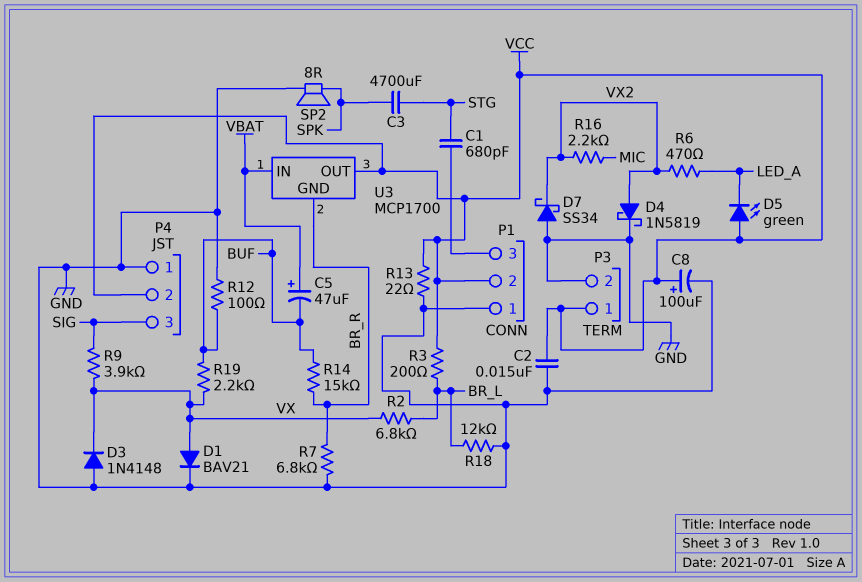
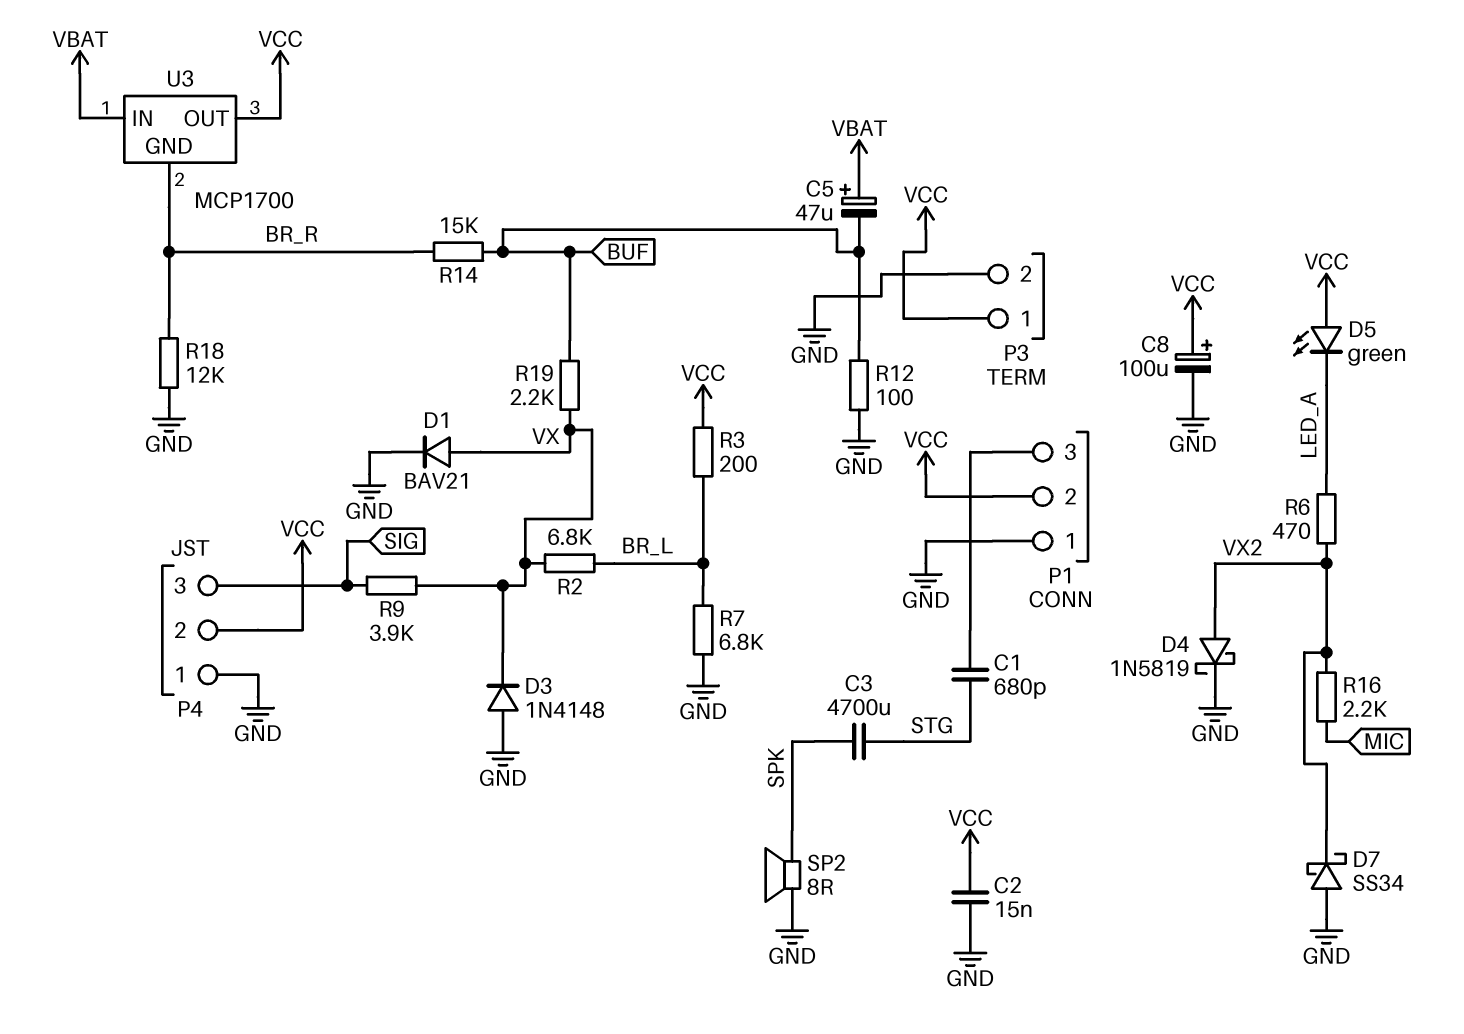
R7: 6.8k (BR_R, GND) -> 6.8k (BR_L, GND)
R13: 22 (GND, VCC) -> none
R18: 12k (BR_L, GND) -> 12k (BR_R, GND)

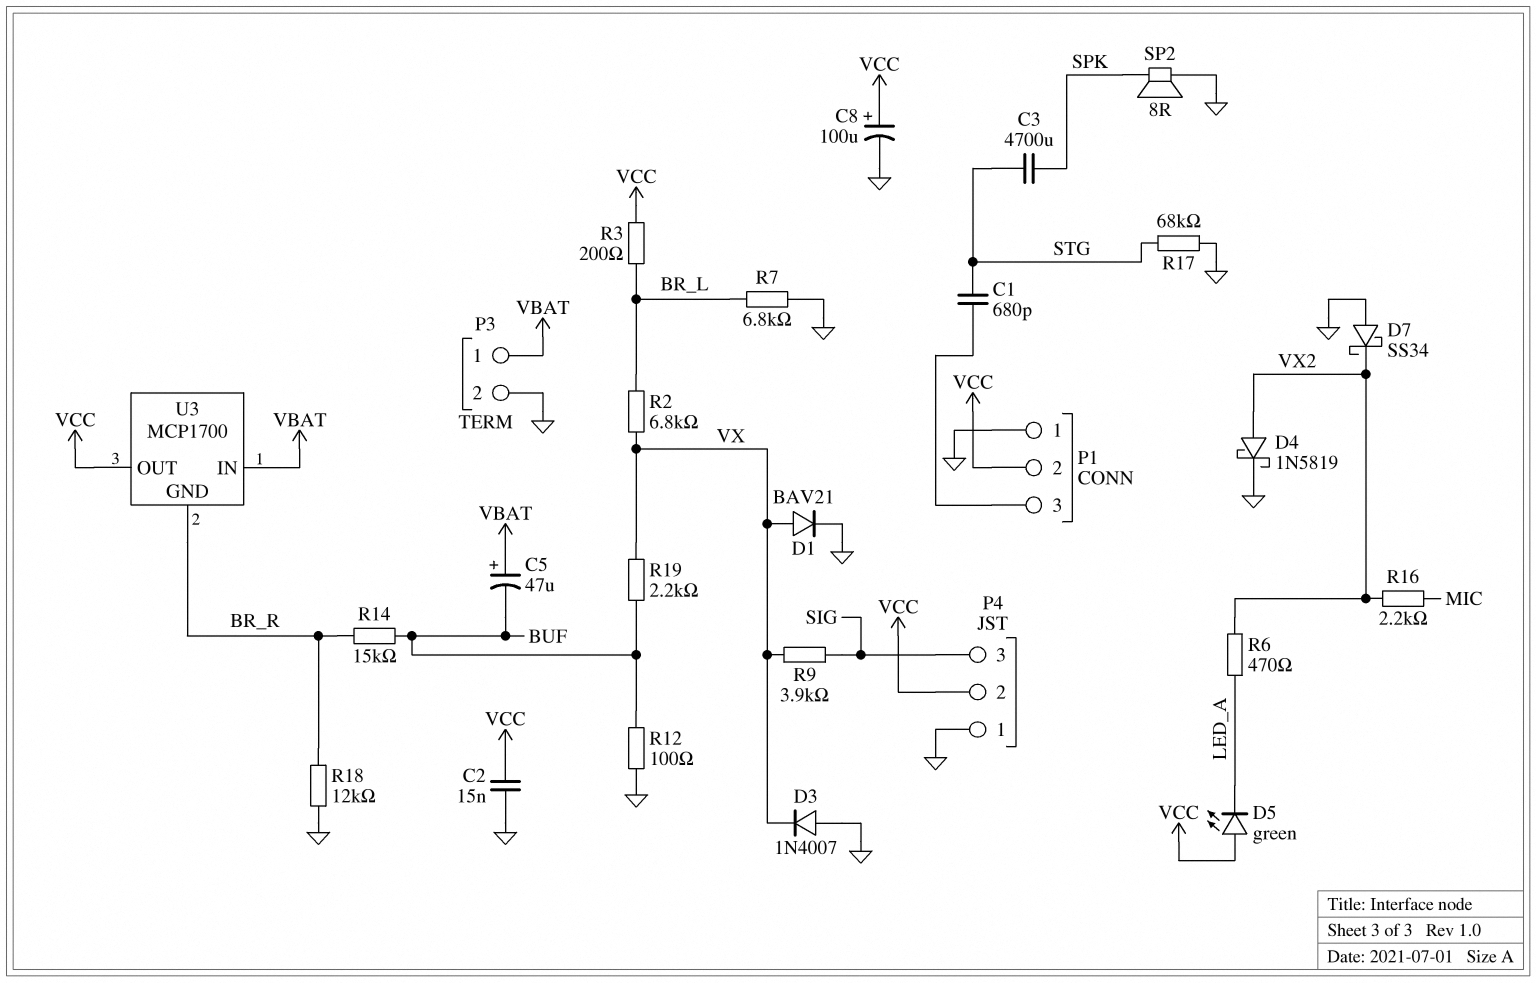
D3: diode 1N4148 (A GND, K VX) -> diode 1N4007 (A GND, K VX)
P3 pin 1: VCC -> VBAT
R17: none -> 68k (GND, STG)

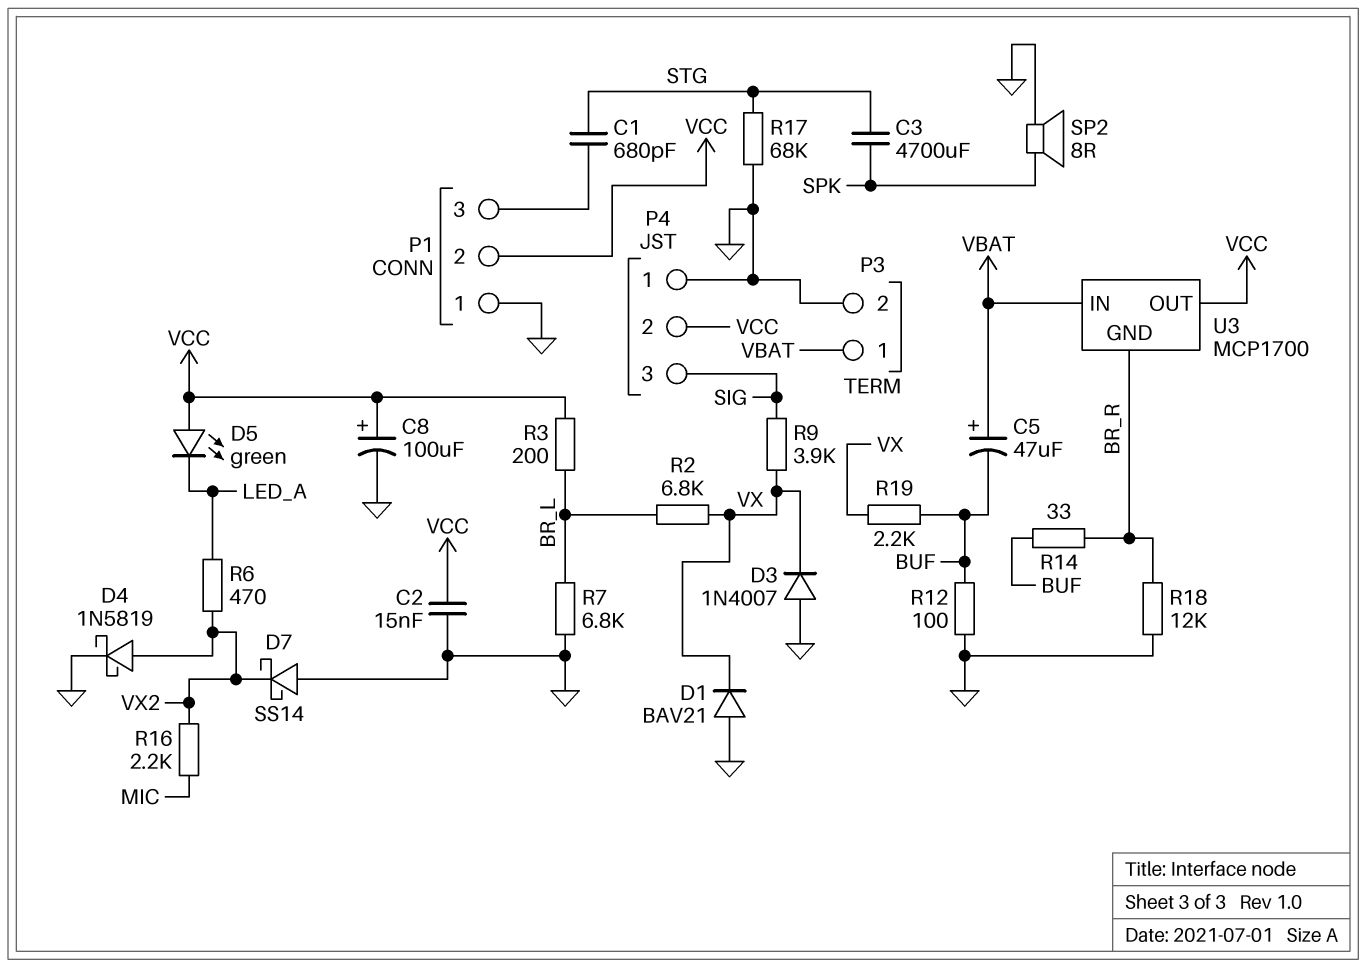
D1: diode BAV21 (A VX, K GND) -> diode BAV21 (A GND, K VX)
D7: schottky SS34 (A GND, K VX2) -> schottky SS14 (A GND, K VX2)
R14: 15k (BR_R, BUF) -> 33 (BR_R, BUF)

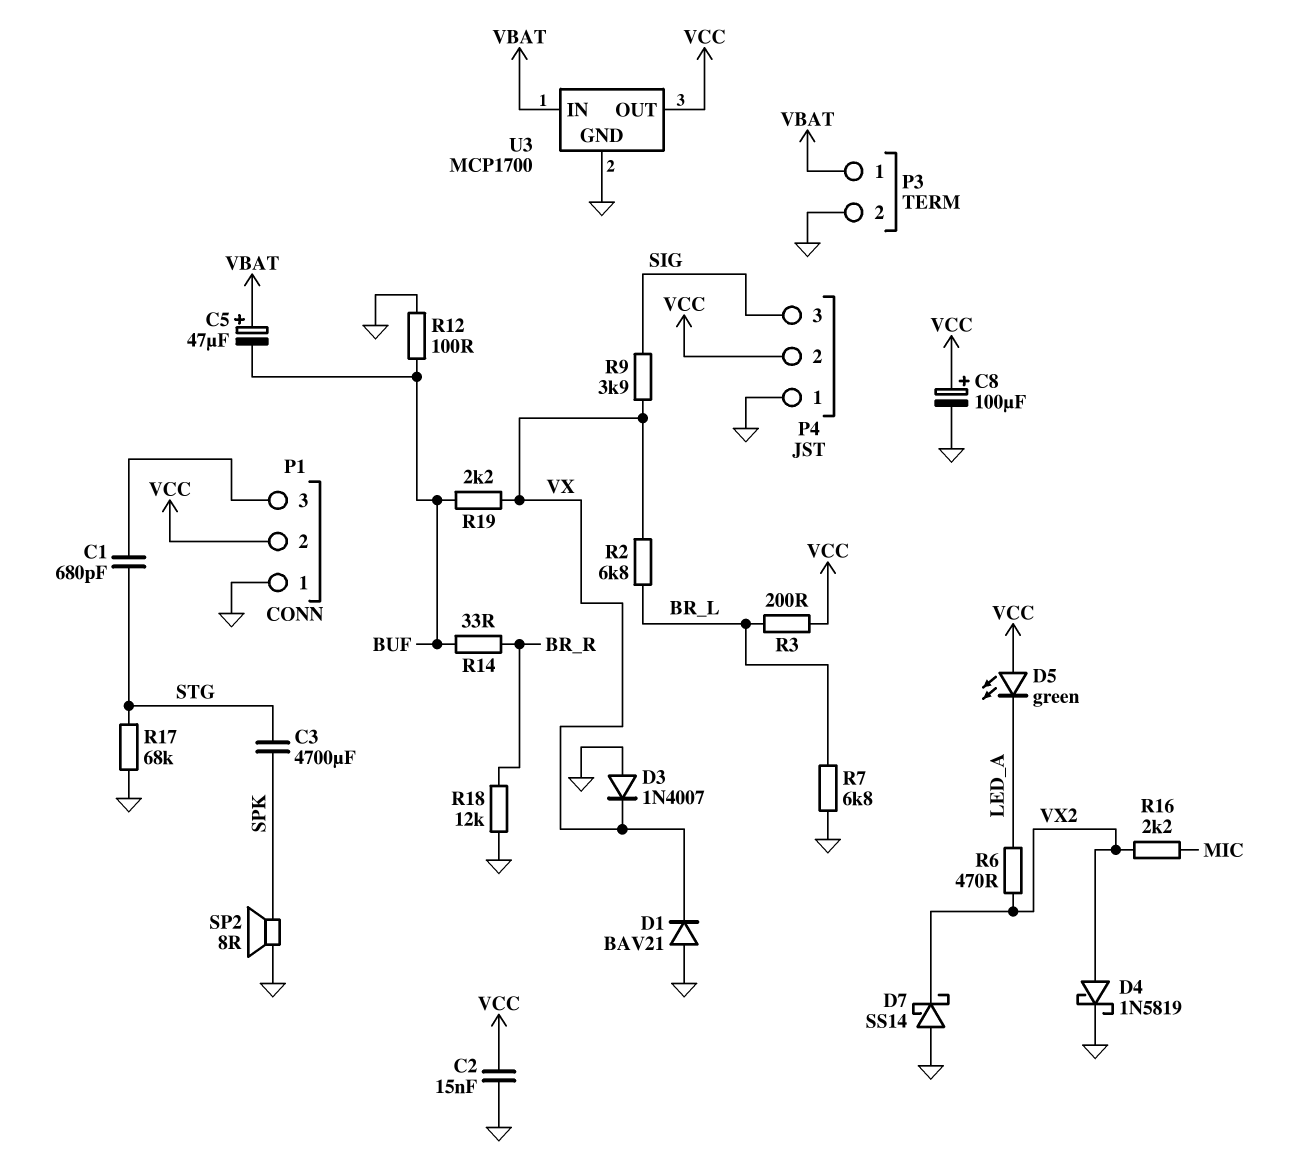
U3 pin GND: BR_R -> GND

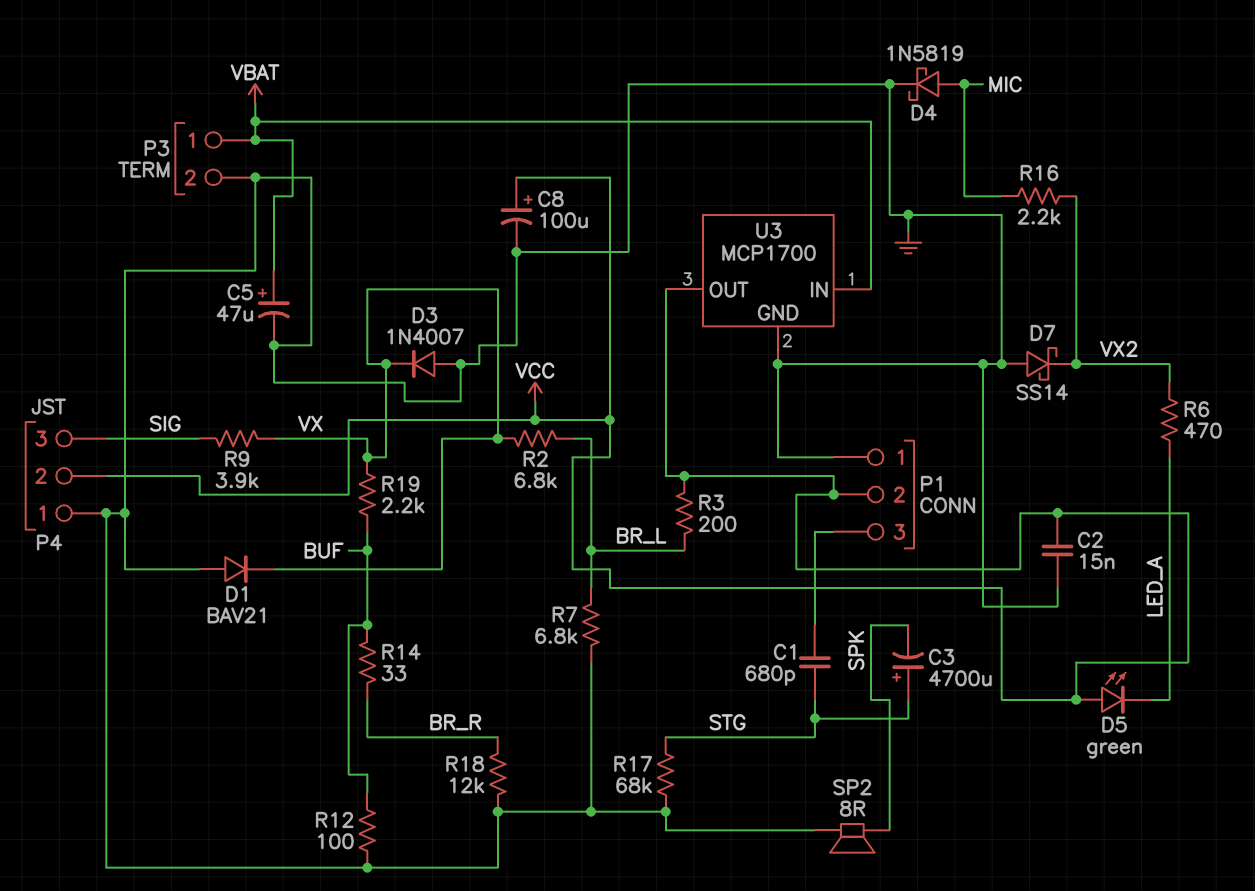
C3: 4700uF (SPK, STG) -> 4700uF (plus STG, minus SPK)
C5: 47uF (plus VBAT, minus BUF) -> 47uF (plus VBAT, minus GND)
D4: schottky 1N5819 (A VX2, K GND) -> schottky 1N5819 (A MIC, K GND)

